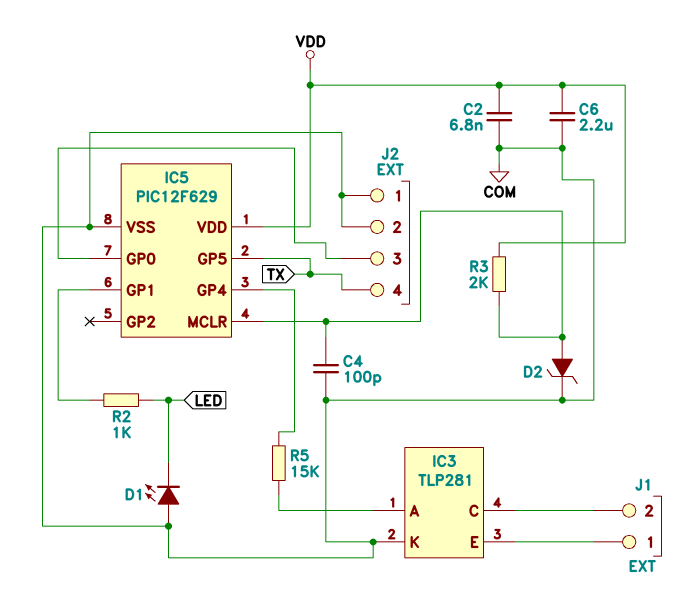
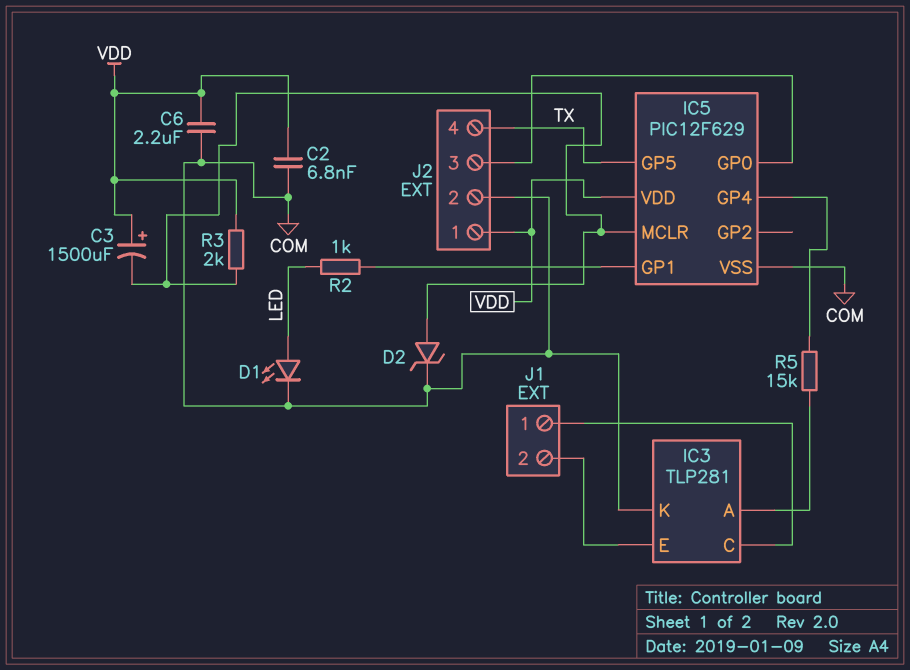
C3: none -> 1500uF (plus VDD, minus IC5/MCLR)
C4: 100pF (COM, IC5/MCLR) -> none
D1: LED (A COM, K LED) -> LED (A LED, K COM)
J1 pin 1: IC3/E -> IC3/C
J1 pin 2: IC3/C -> IC3/E
J2 pin 1: COM -> VDD

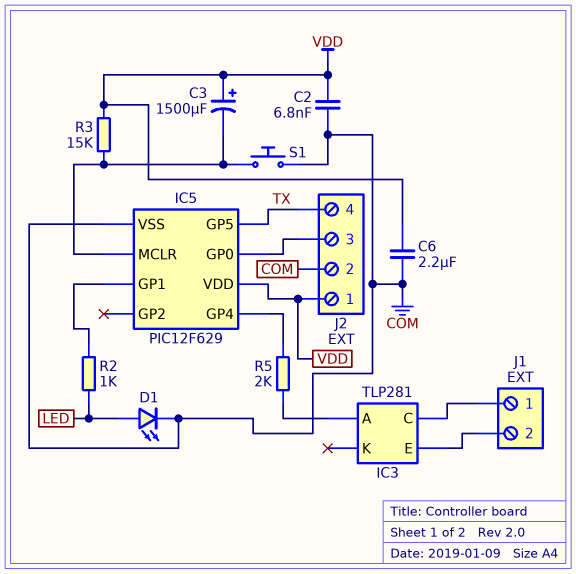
D2: zener (A IC5/MCLR, K COM) -> none
IC3 pin K: COM -> none
R3: 2k (IC5/MCLR, VDD) -> 15k (IC5/MCLR, VDD)
R5: 15k (IC3/A, IC5/GP4) -> 2k (IC3/A, IC5/GP4)
S1: none -> button (COM, IC5/MCLR)

